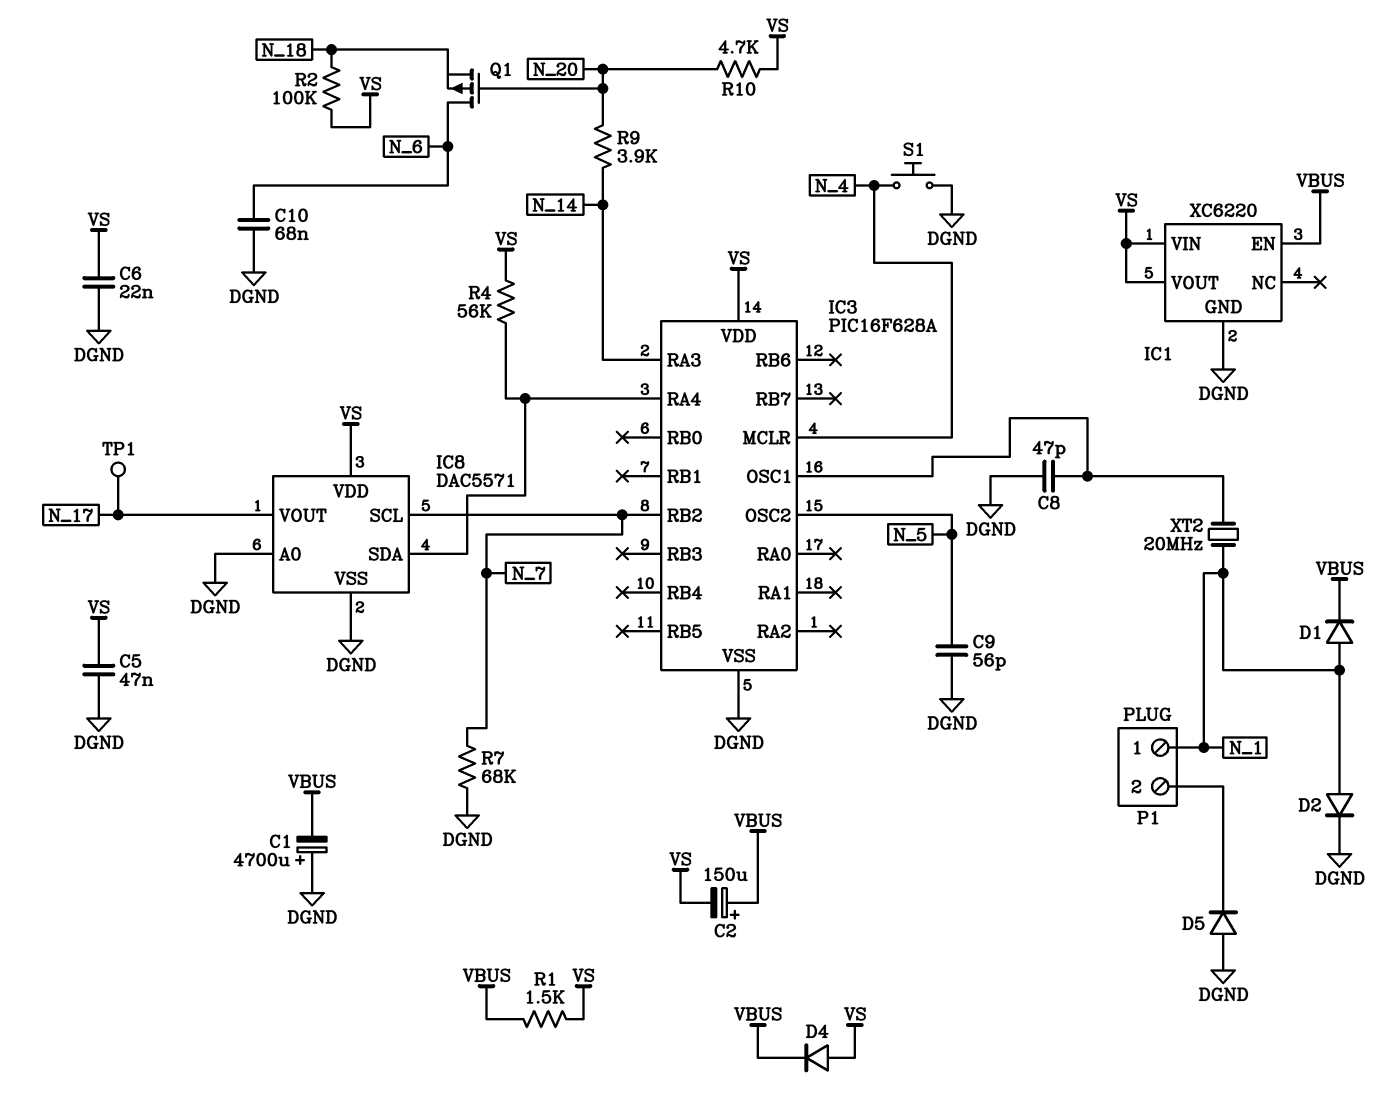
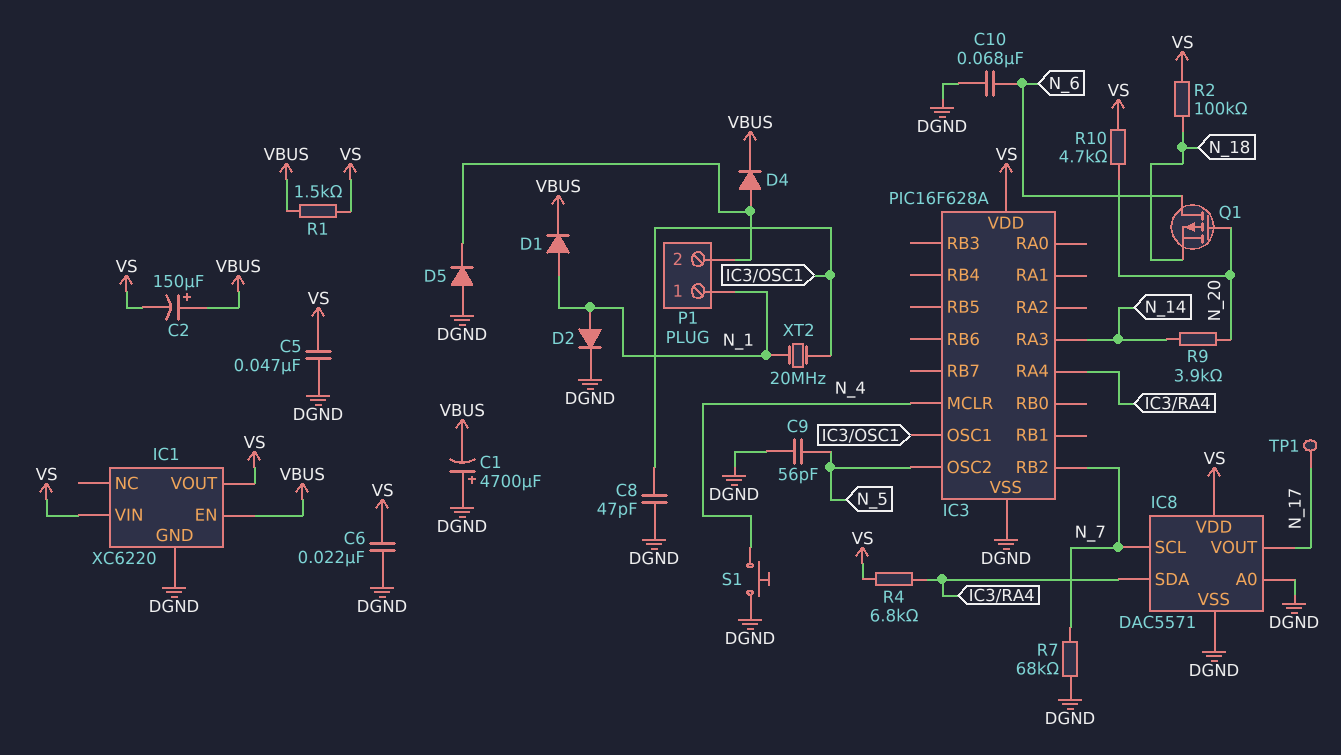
D4: diode (A VS, K VBUS) -> diode (A P1/2, K VBUS)
R4: 56k (IC3/RA4, VS) -> 6.8k (IC3/RA4, VS)

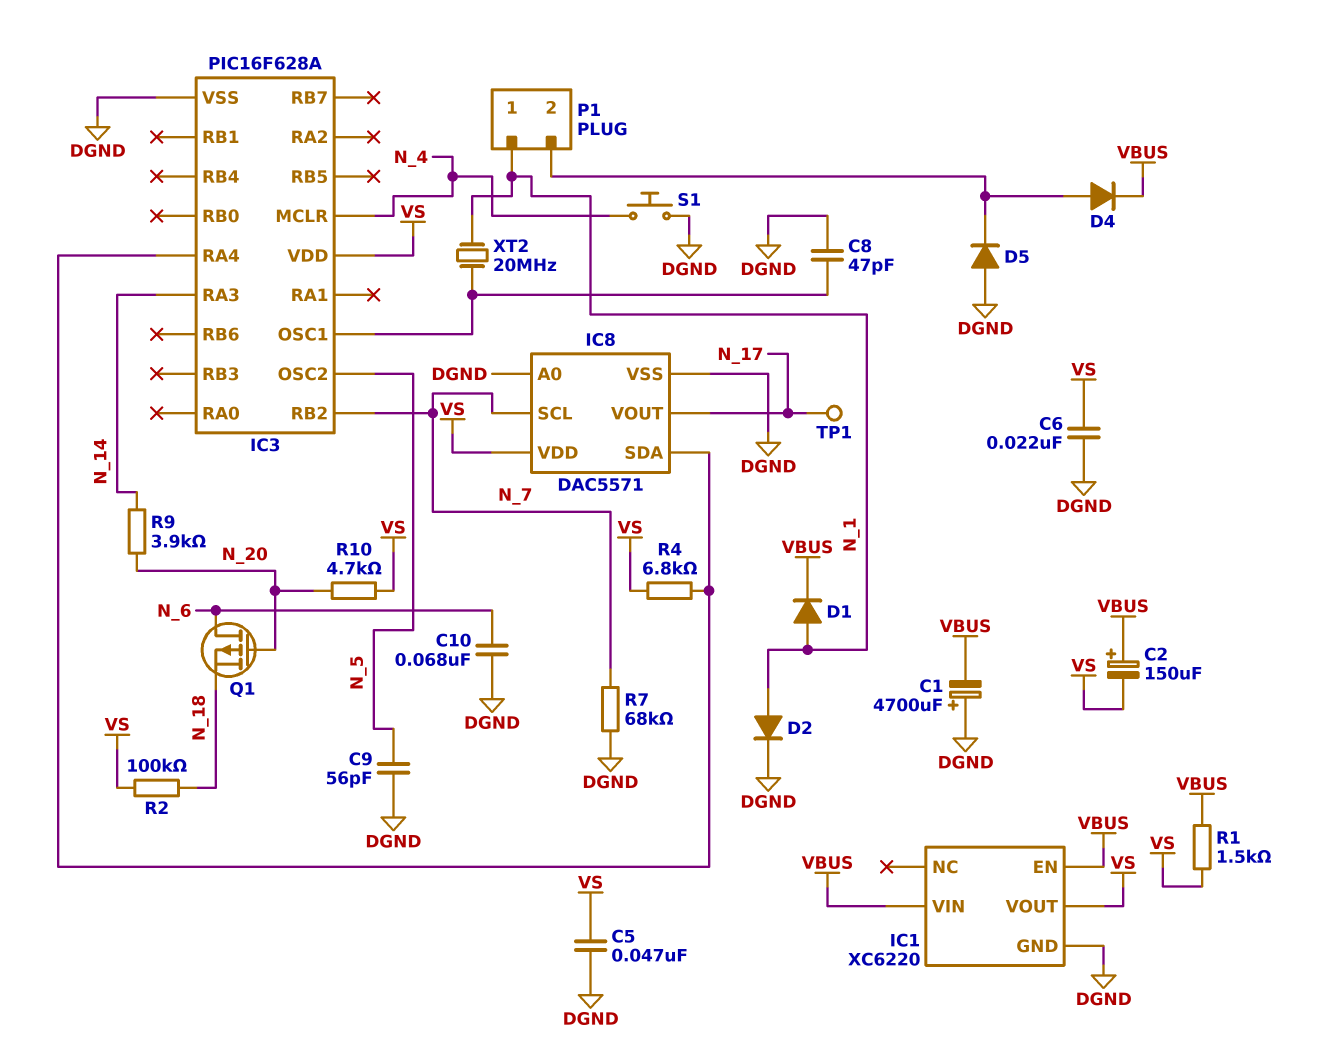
IC1 pin VIN: VS -> VBUS

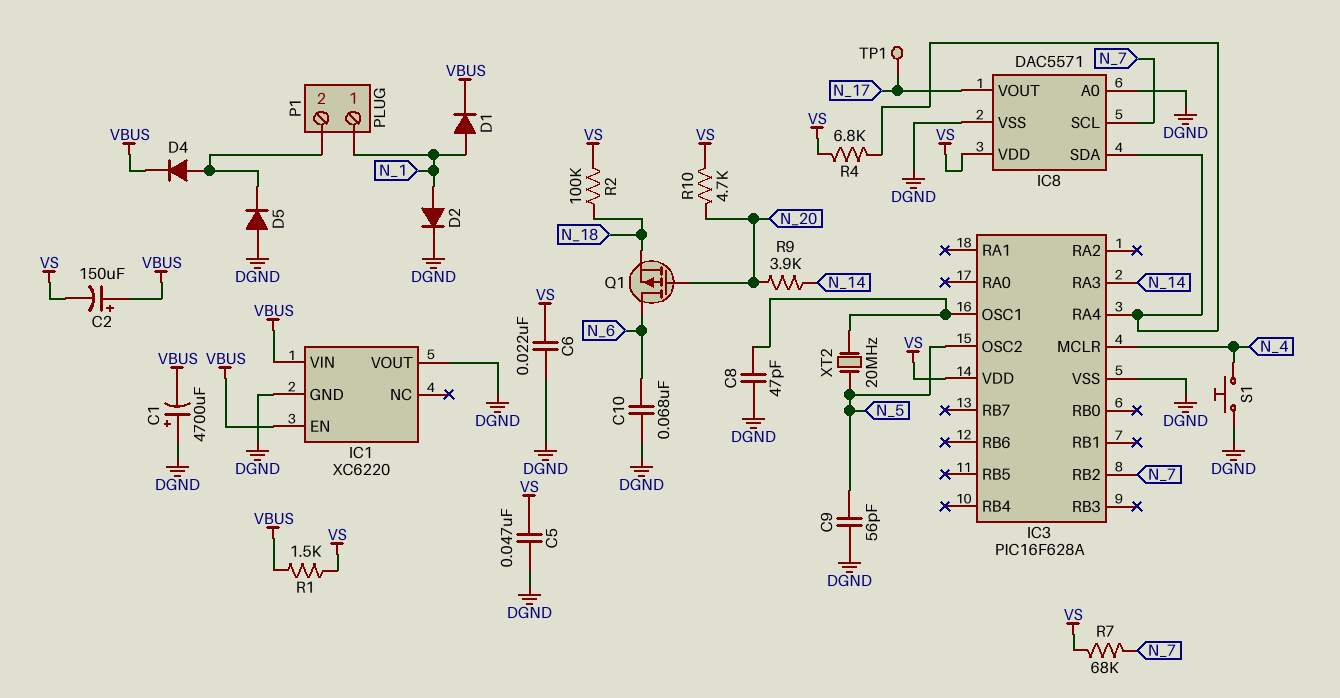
IC1 pin VOUT: VS -> DGND
R7: 68k (DGND, N_7) -> 68k (N_7, VS)
XT2: 20MHz (IC3/OSC1, N_1) -> 20MHz (IC3/OSC1, N_5)

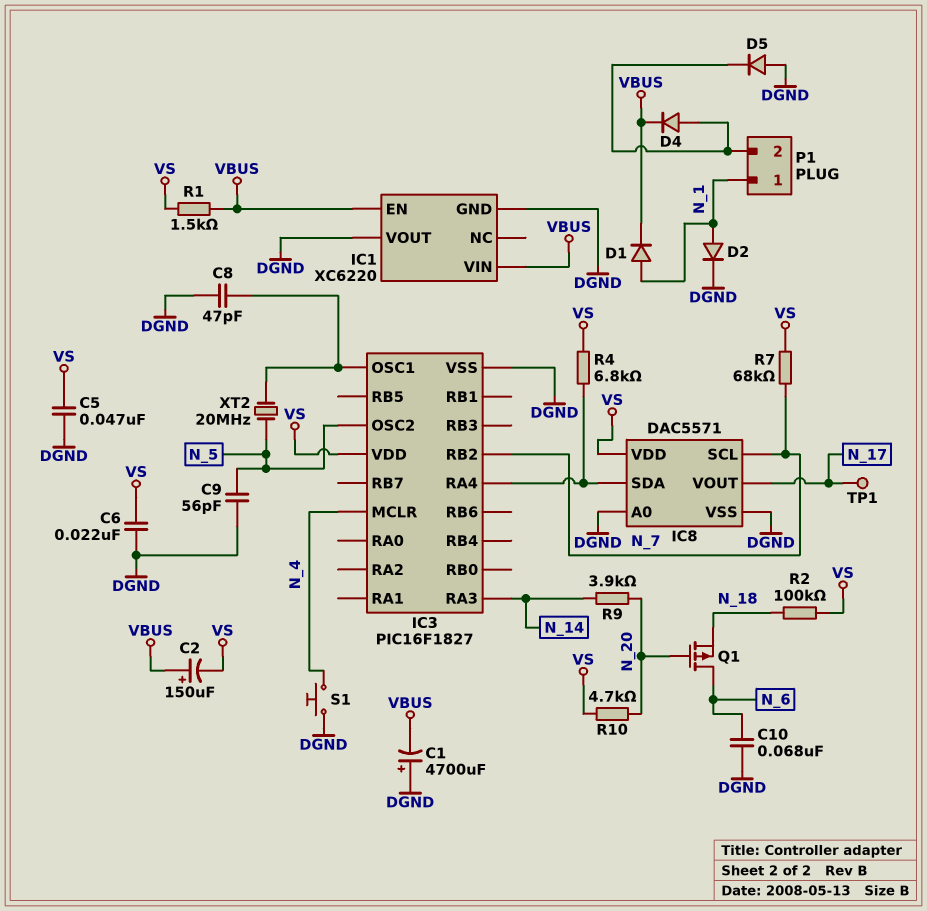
IC3: PIC16F628A -> PIC16F1827

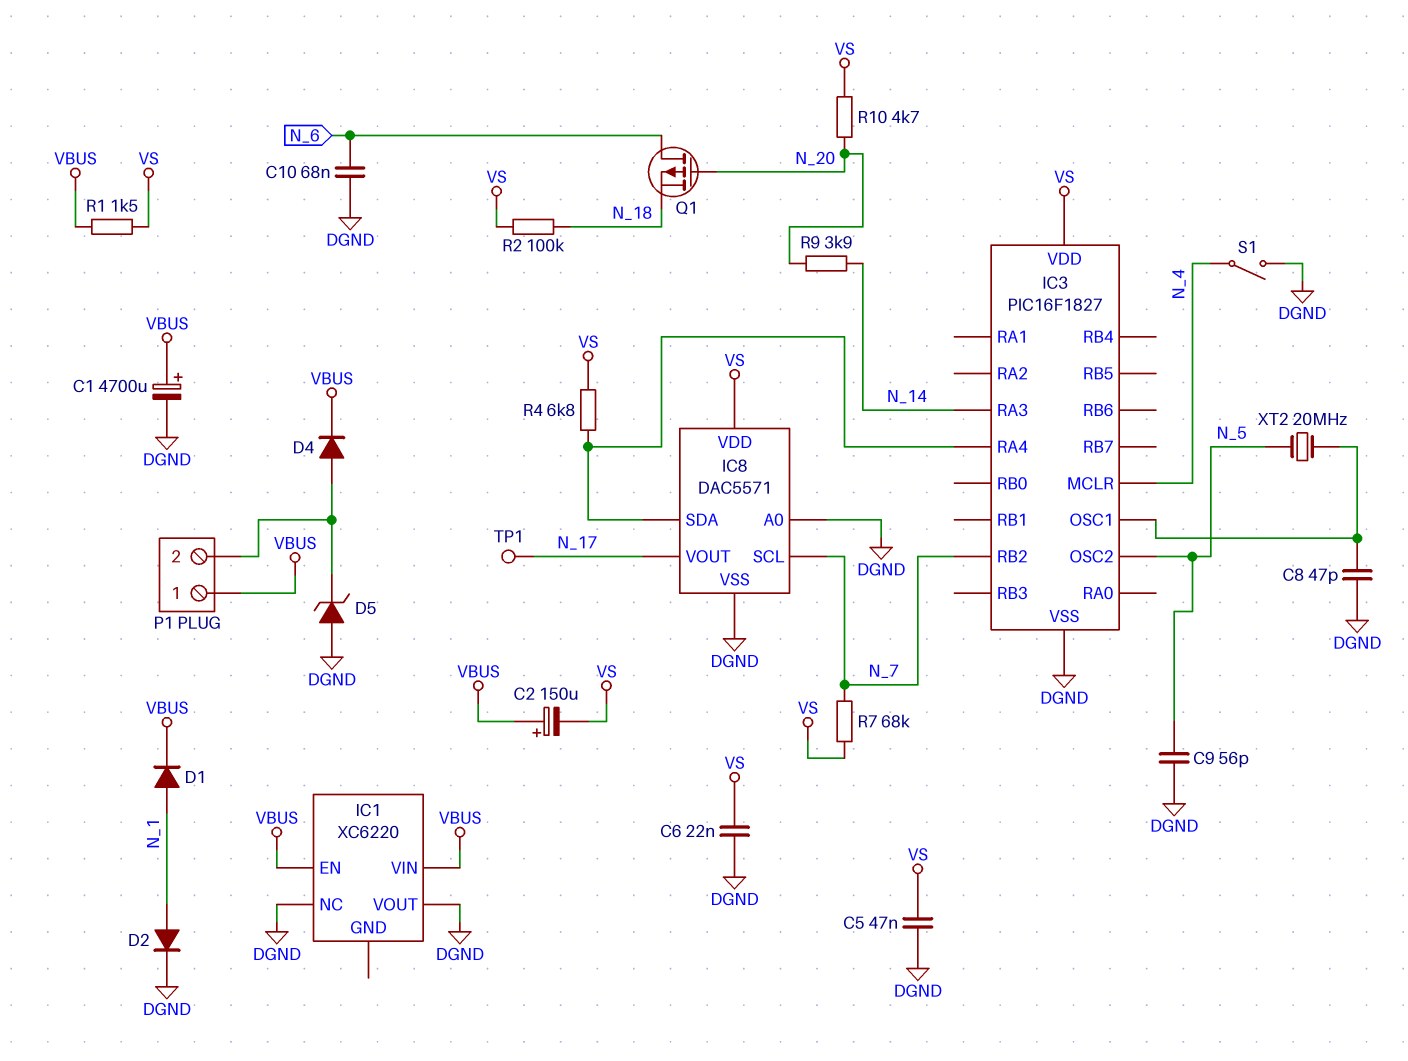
C1: 4700uF (plus DGND, minus VBUS) -> 4700uF (plus VBUS, minus DGND)
D5: diode (A DGND, K P1/2) -> zener (A DGND, K P1/2)
IC1 pin GND: DGND -> none
IC1 pin NC: none -> DGND
P1 pin 1: N_1 -> VBUS
S1: button (DGND, N_4) -> switch (DGND, N_4)

